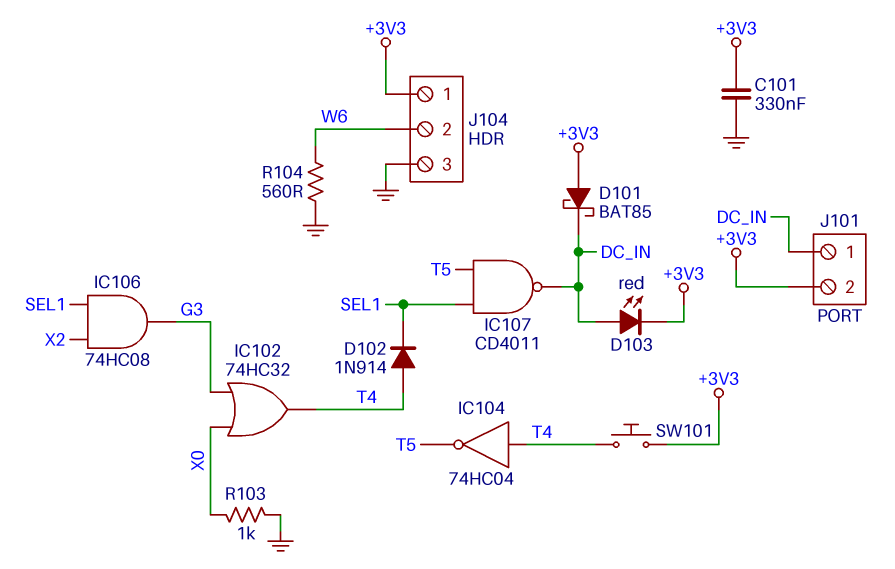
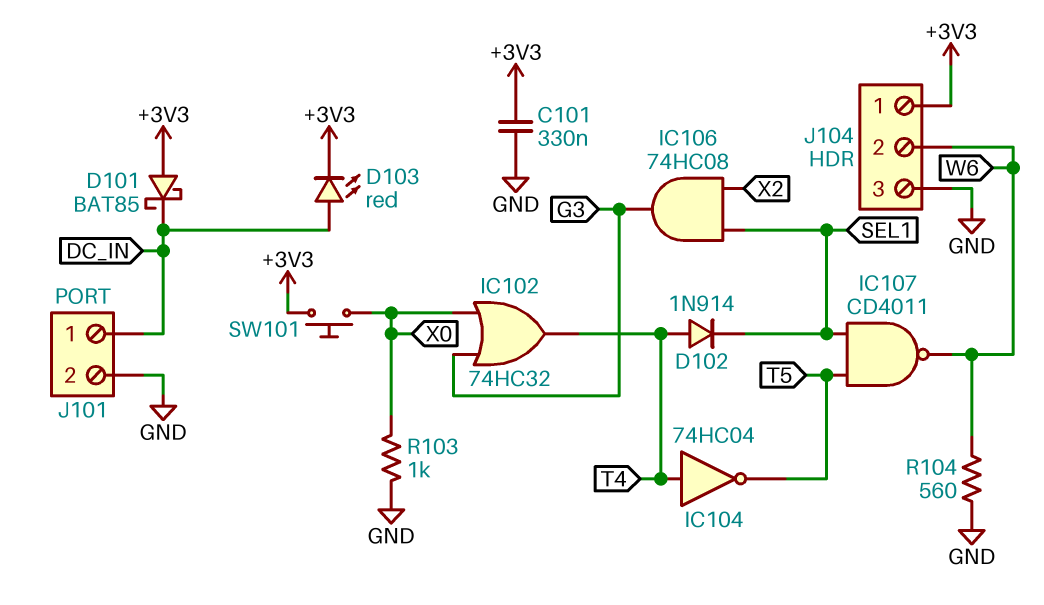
IC107: NAND CD4011 (in SEL1, in T5, out DC_IN) -> NAND CD4011 (in SEL1, in T5, out W6)
J101 pin 2: +3V3 -> GND
SW101: button (+3V3, T4) -> button (+3V3, X0)

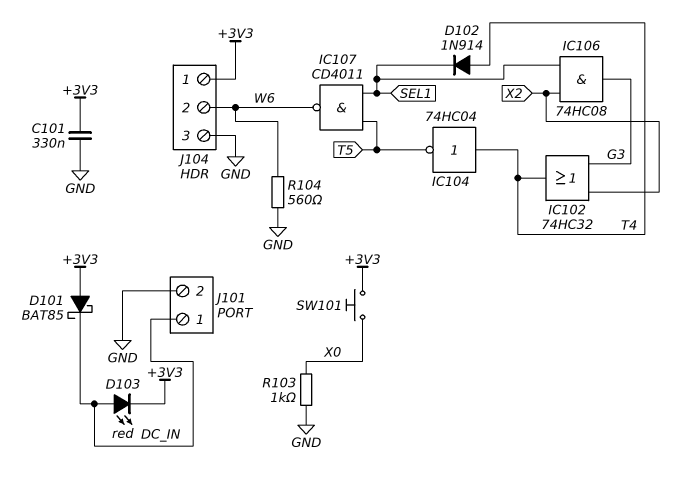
IC102: OR 74HC32 (in G3, in X0, out T4) -> OR 74HC32 (in G3, in X2, out T4)

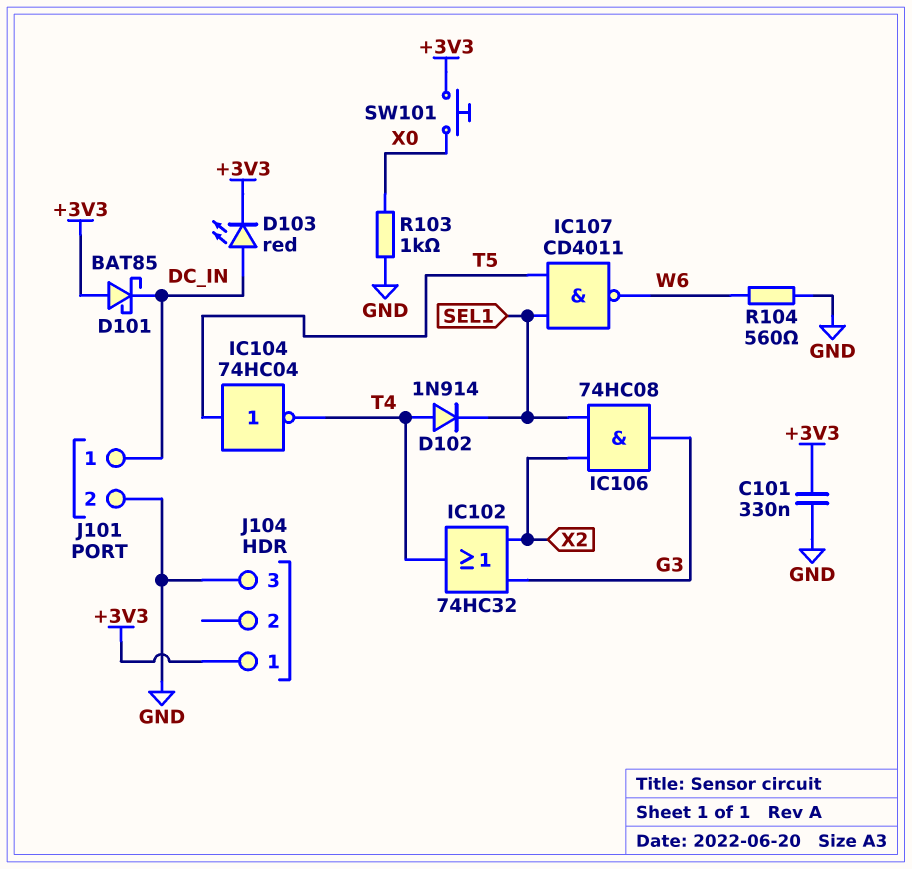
IC104: NOT 74HC04 (in T4, out T5) -> NOT 74HC04 (in T5, out T4)
J104 pin 2: W6 -> none

